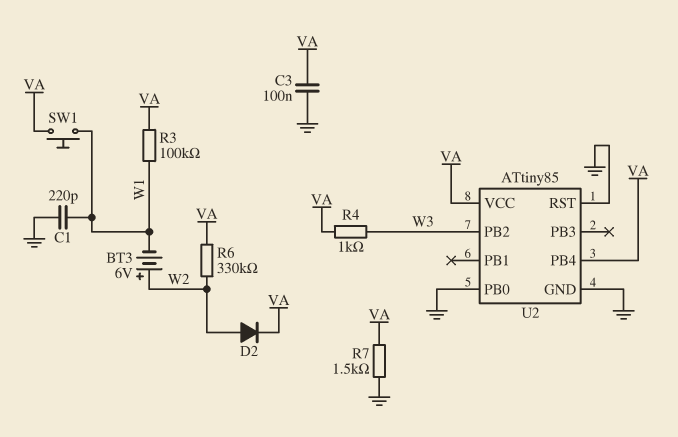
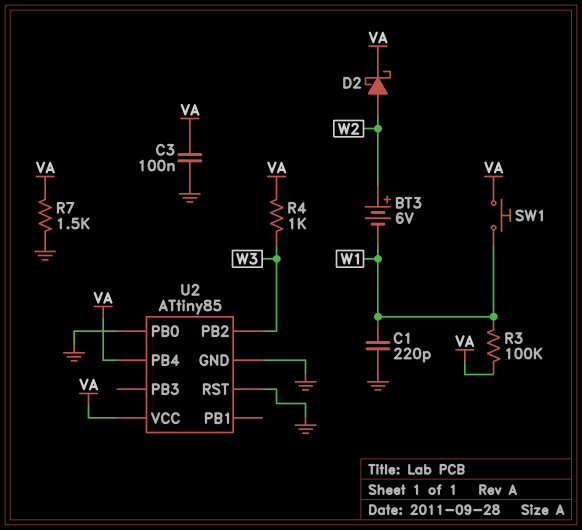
D2: diode (A W2, K VA) -> schottky (A W2, K VA)
R6: 330k (VA, W2) -> none

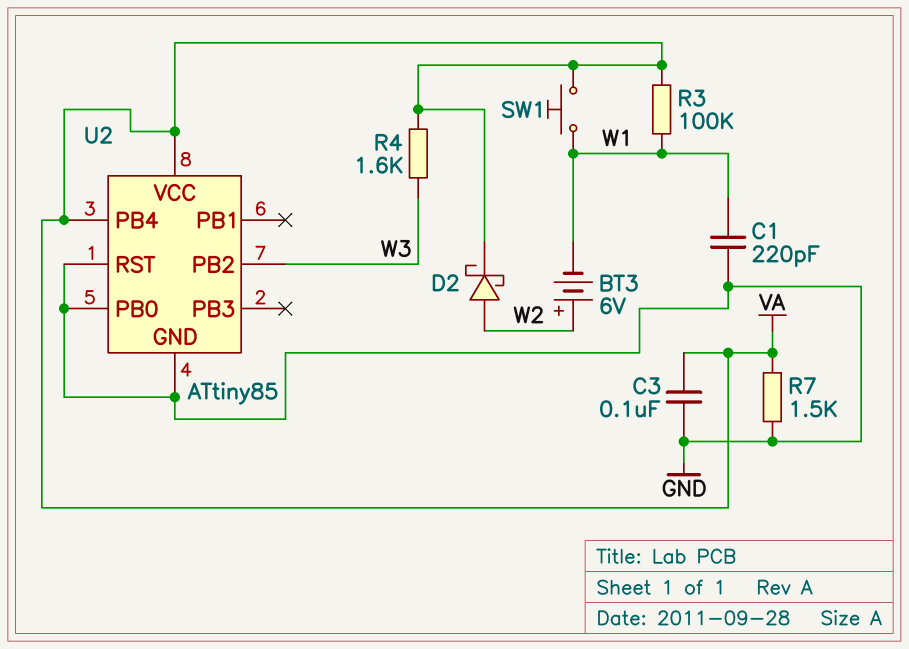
R4: 1k (VA, W3) -> 1.6k (VA, W3)

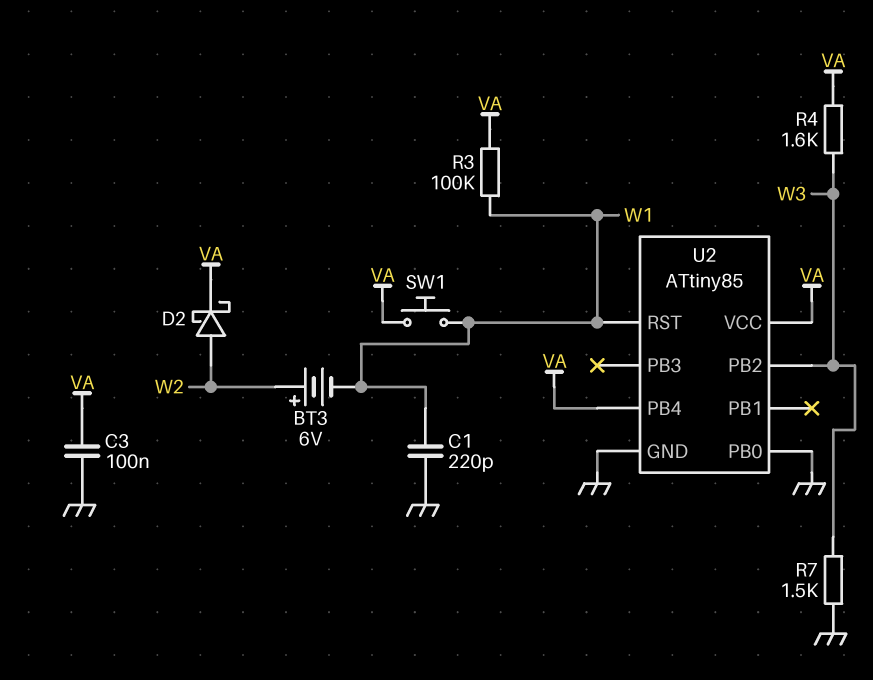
R7: 1.5k (GND, VA) -> 1.5k (GND, W3)
U2 pin RST: GND -> W1

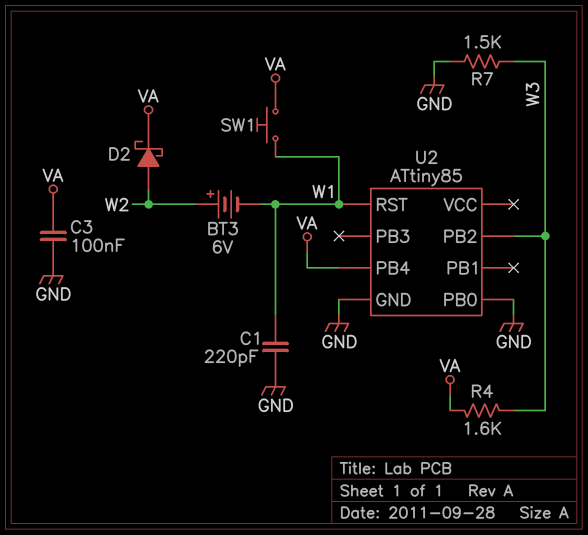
R3: 100k (VA, W1) -> none
U2 pin VCC: VA -> none

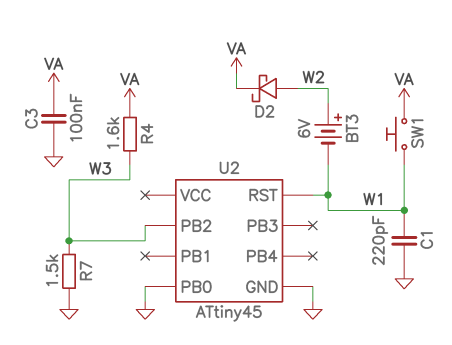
U2: ATtiny85 -> ATtiny45
U2 pin PB4: VA -> none

